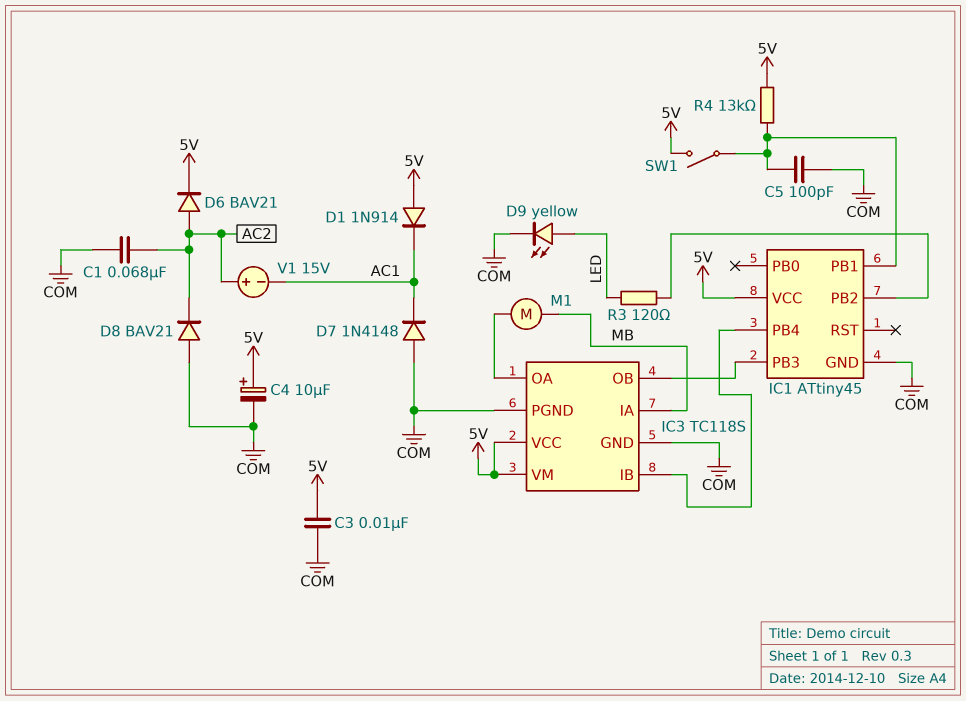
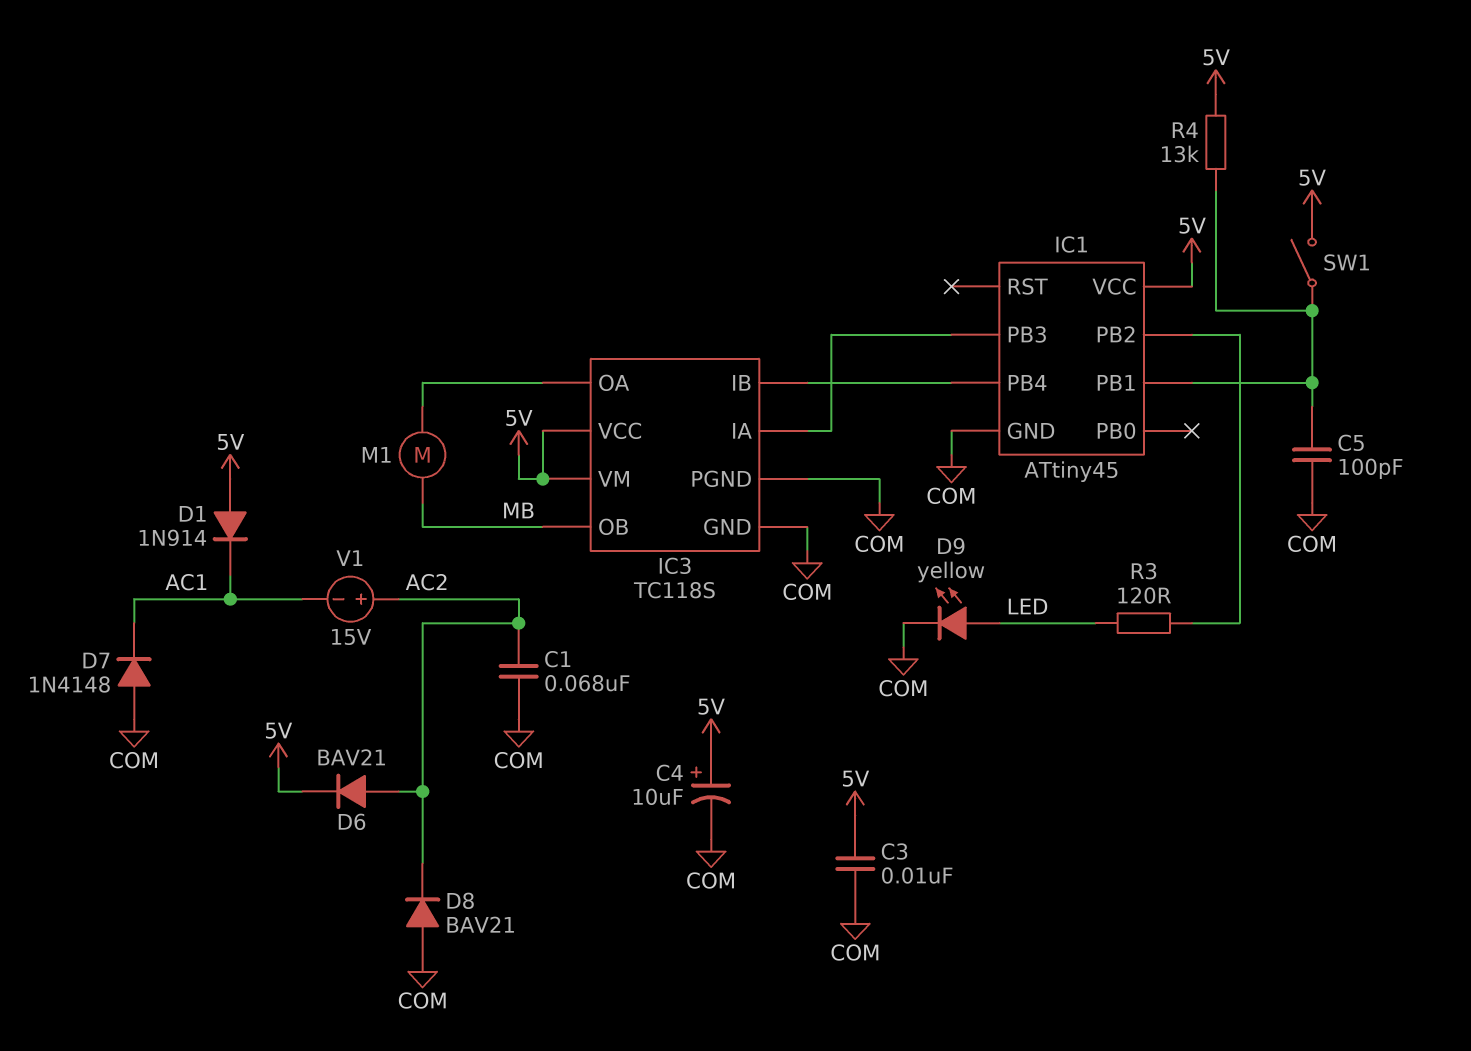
IC3 pin IA: MB -> IC1/PB3
IC3 pin OB: IC1/PB3 -> MB

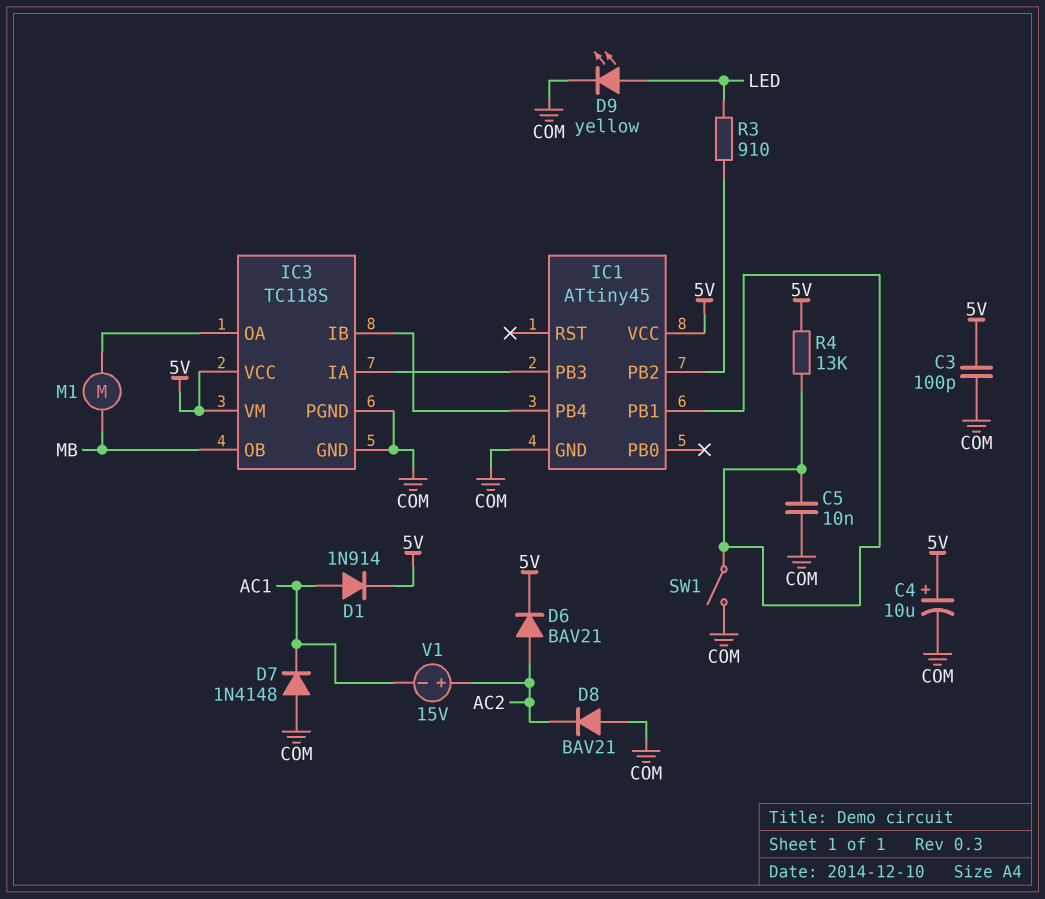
C1: 68nF (AC2, COM) -> none
C3: 10nF (5V, COM) -> 100pF (5V, COM)
C5: 100pF (COM, IC1/PB1) -> 10nF (COM, IC1/PB1)
D1: diode 1N914 (A 5V, K AC1) -> diode 1N914 (A AC1, K 5V)
R3: 120 (IC1/PB2, LED) -> 910 (IC1/PB2, LED)
SW1: switch (5V, IC1/PB1) -> switch (COM, IC1/PB1)

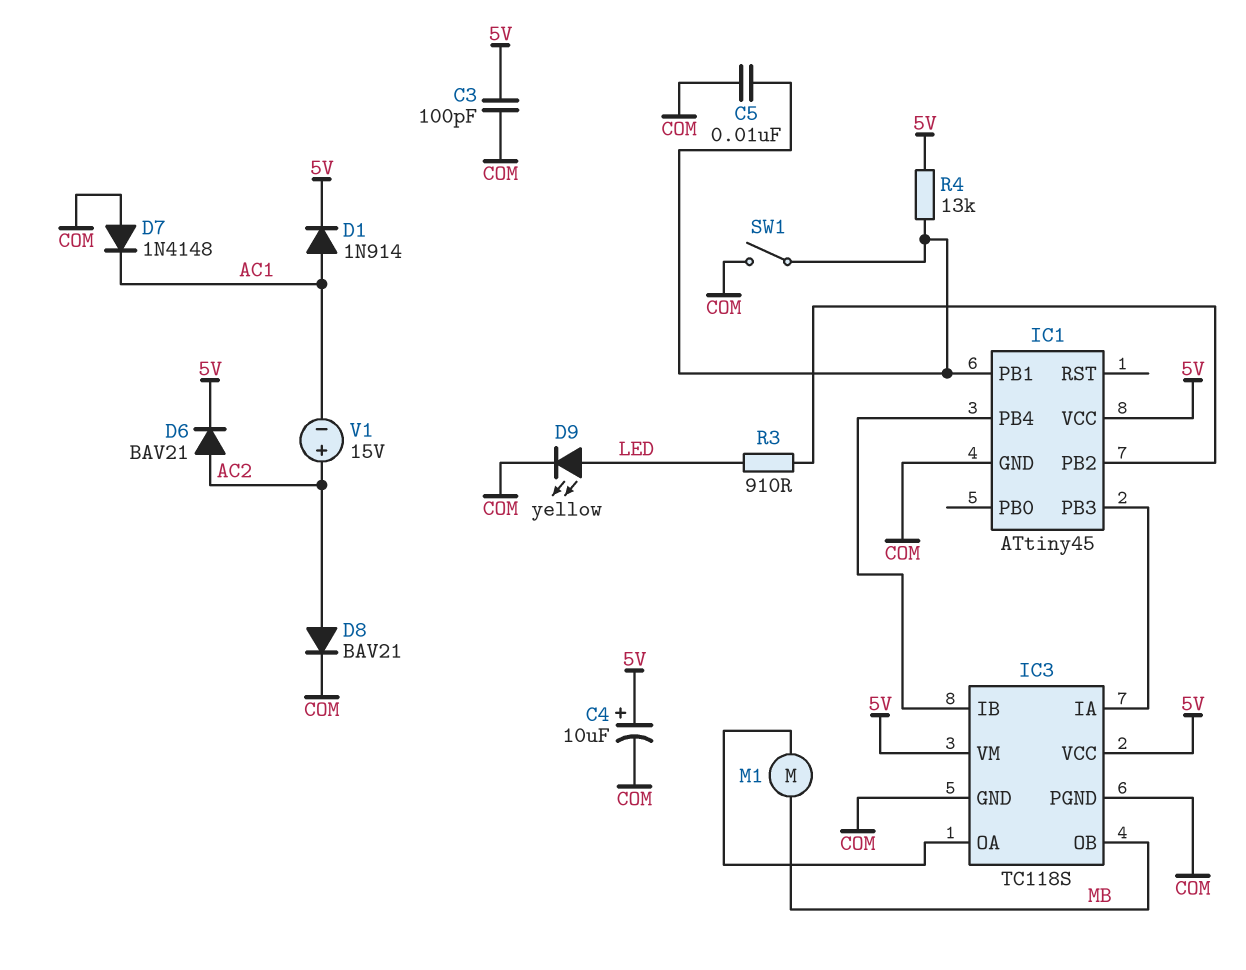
D8: diode BAV21 (A COM, K AC2) -> diode BAV21 (A AC2, K COM)

